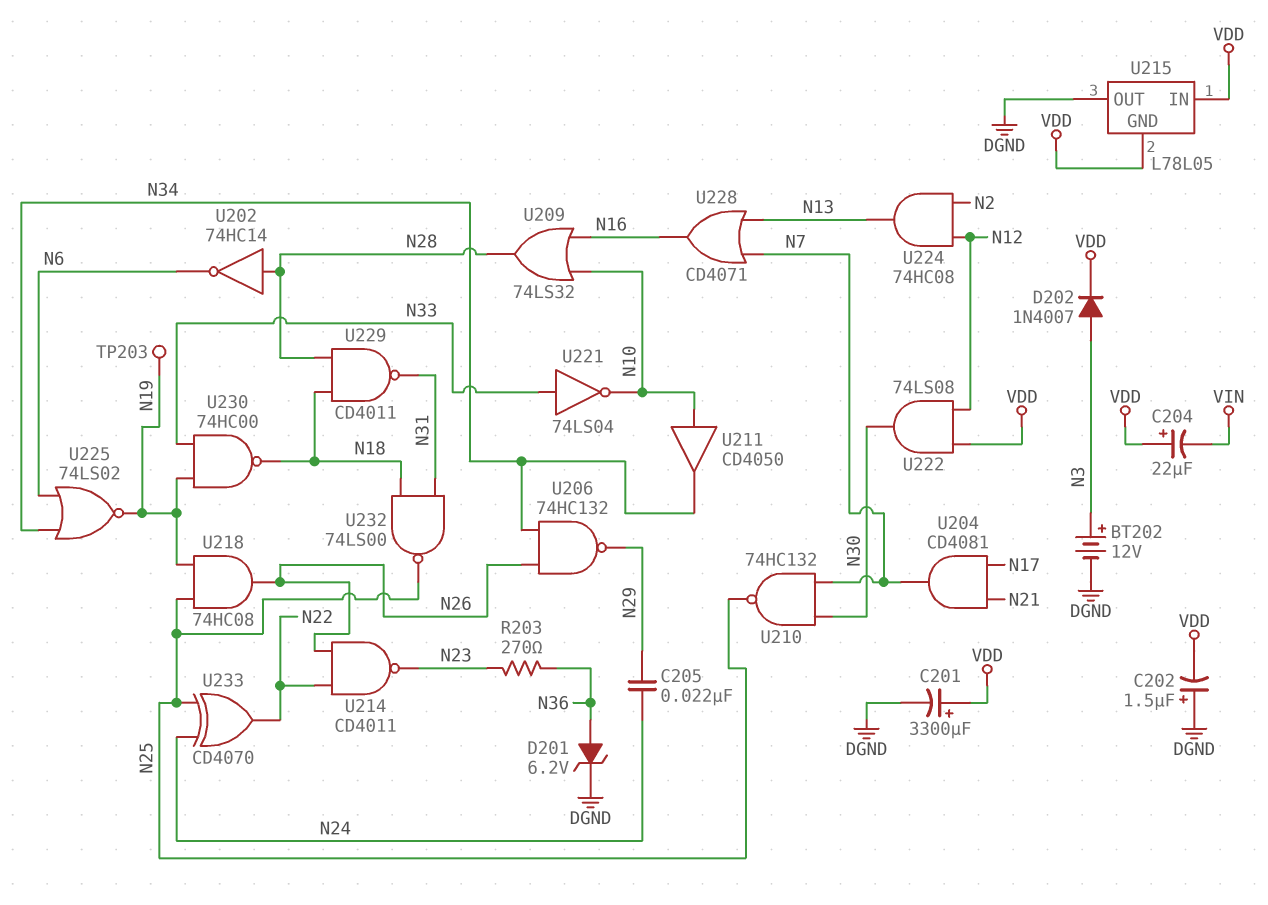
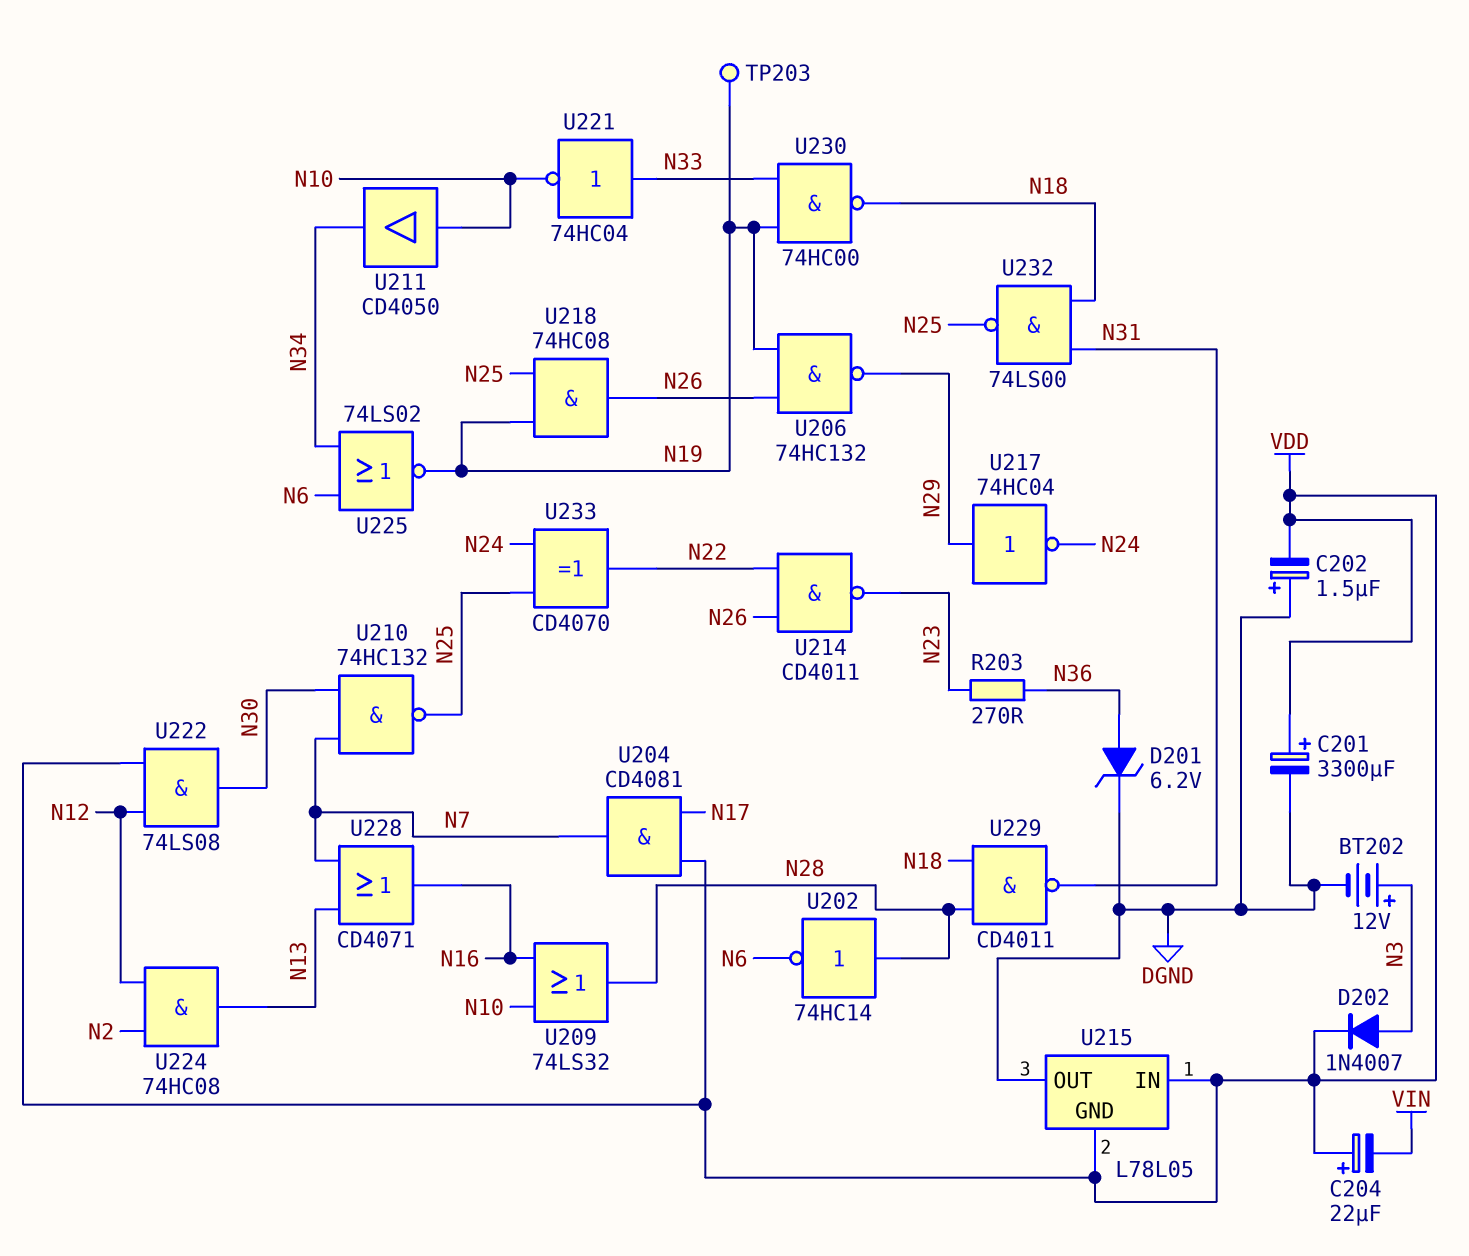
C205: 22nF (N24, N29) -> none
U204: AND CD4081 (in N17, in N21, out N7) -> AND CD4081 (in N17, in VDD, out N7)
U206: NAND 74HC132 (in N26, in N34, out N29) -> NAND 74HC132 (in N19, in N26, out N29)
U217: none -> NOT 74HC04 (in N29, out N24)
U221: NOT 74LS04 (in N33, out N10) -> NOT 74HC04 (in N33, out N10)

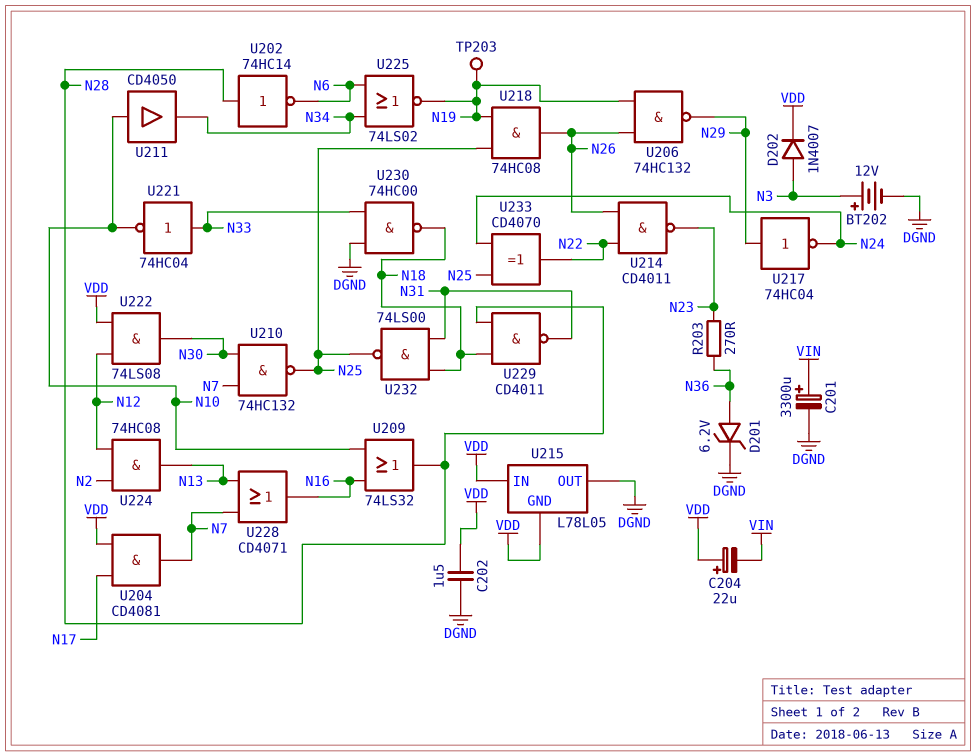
C201: 3300uF (plus VDD, minus DGND) -> 3300uF (plus VIN, minus DGND)
C202: 1.5uF (plus DGND, minus VDD) -> 1.5uF (DGND, VDD)
U230: NAND 74HC00 (in N19, in N33, out N18) -> NAND 74HC00 (in DGND, in N33, out N18)

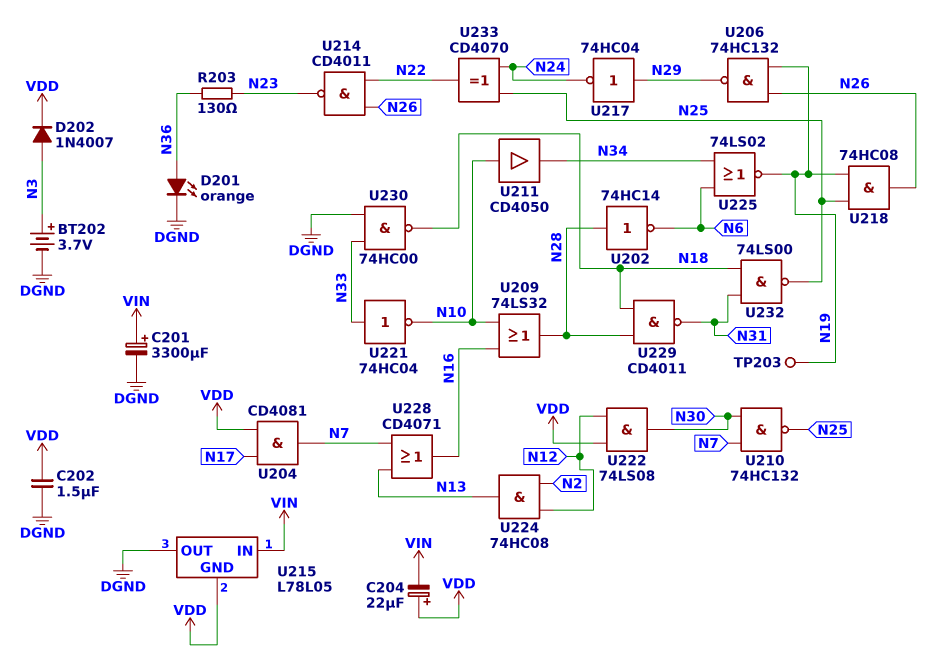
BT202: 12V (plus N3, minus DGND) -> 3.7V (plus N3, minus DGND)
D201: zener 6.2V (A N36, K DGND) -> LED orange (A N36, K DGND)
R203: 270 (N23, N36) -> 130 (N23, N36)
U215 pin IN: VDD -> VIN

